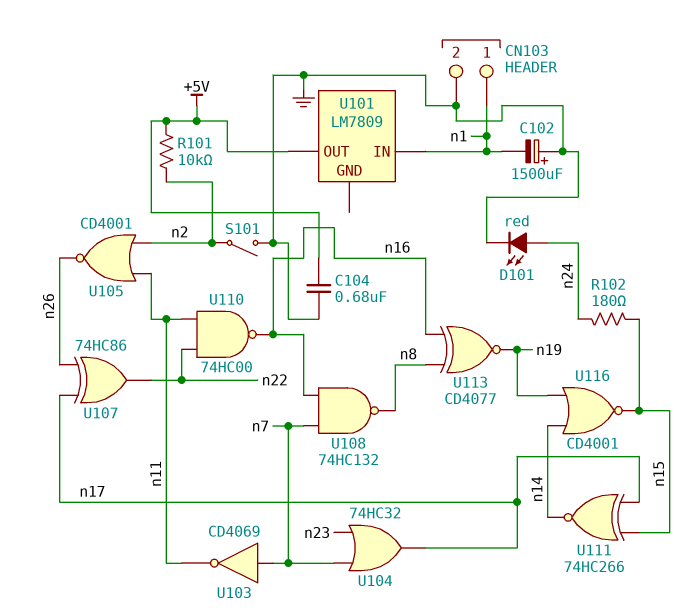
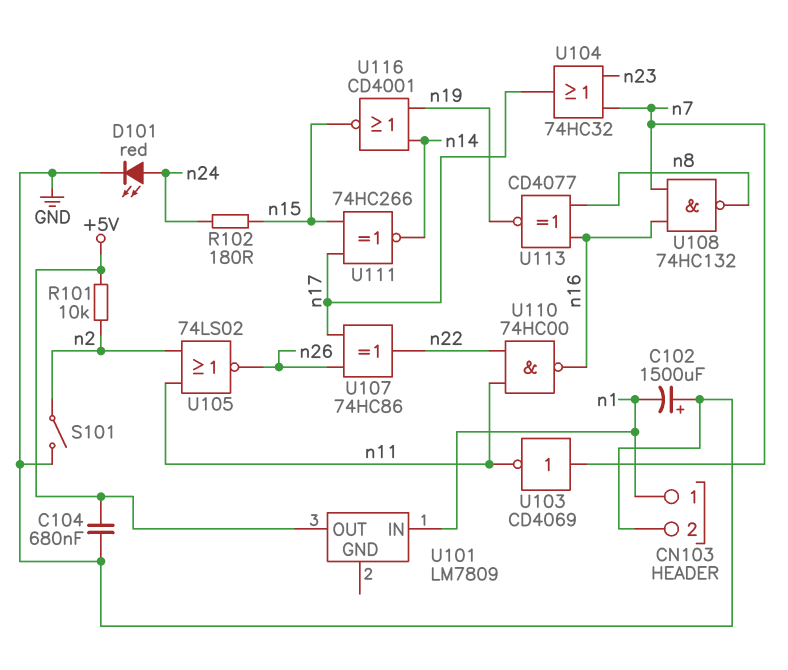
U105: NOR CD4001 (in n2, in n11, out n26) -> NOR 74LS02 (in n2, in n11, out n26)

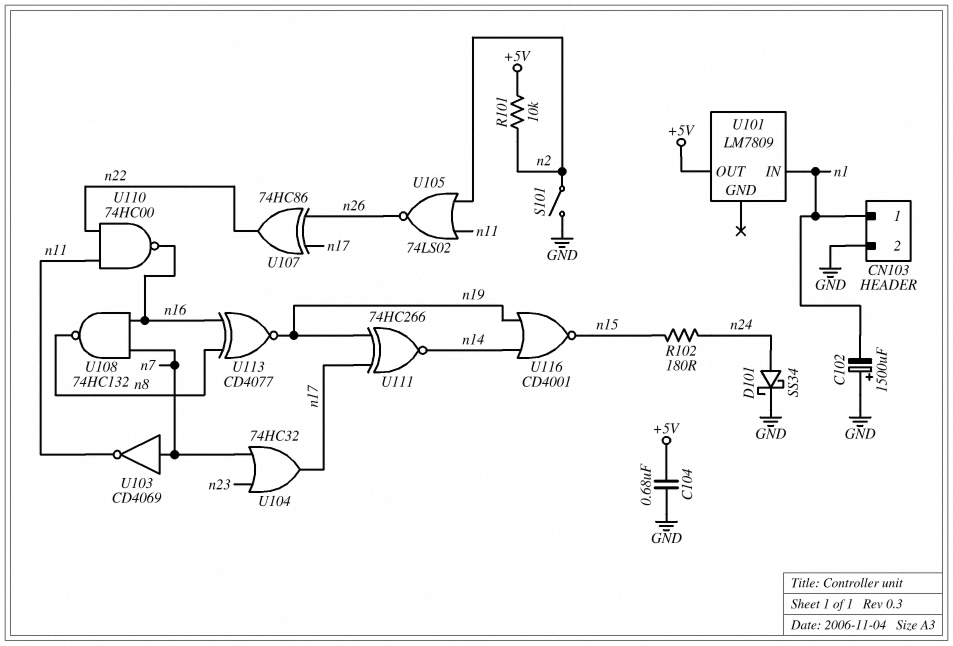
D101: LED red (A n24, K GND) -> schottky SS34 (A n24, K GND)
U111: XNOR 74HC266 (in n15, in n17, out n14) -> XNOR 74HC266 (in n17, in n19, out n14)

